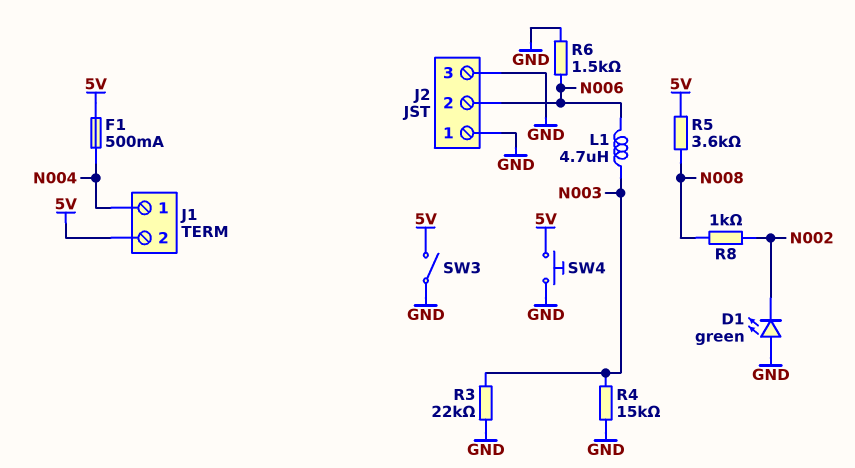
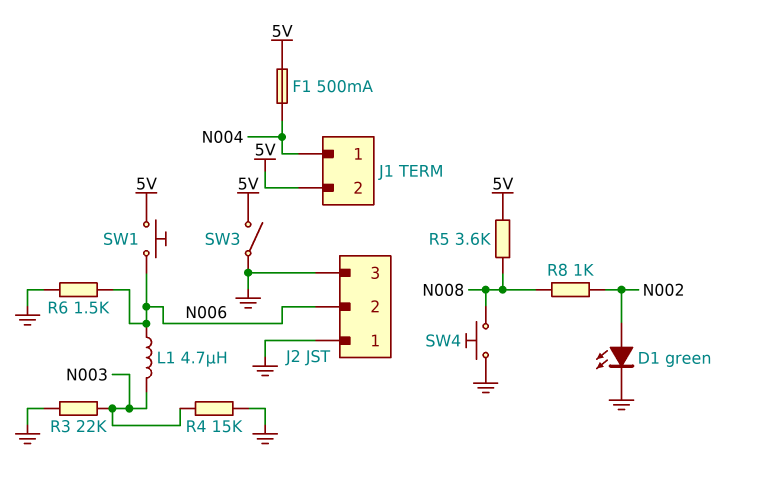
D1: LED green (A GND, K N002) -> LED green (A N002, K GND)
SW1: none -> button (5V, N006)
SW4: button (5V, GND) -> button (GND, N008)

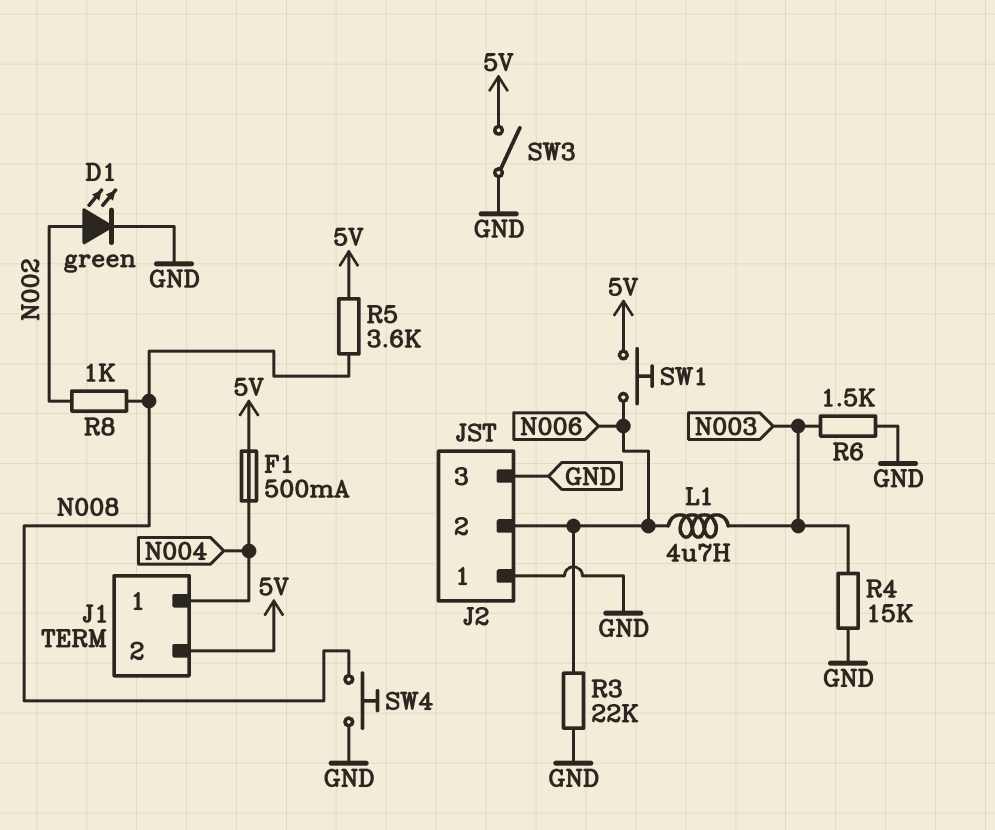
R3: 22k (GND, N003) -> 22k (GND, N006)
R6: 1.5k (GND, N006) -> 1.5k (GND, N003)

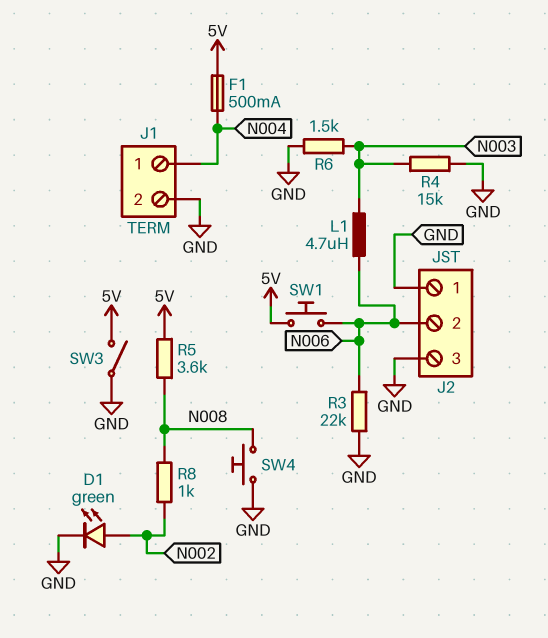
J1 pin 2: 5V -> GND

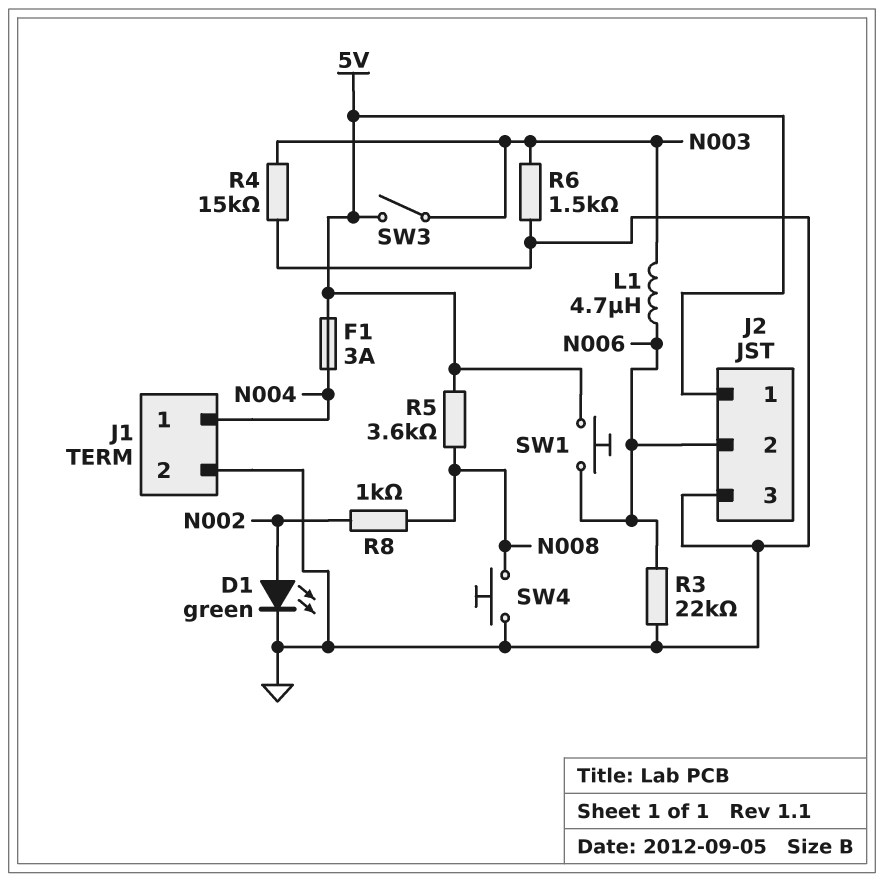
F1: 500mA (5V, N004) -> 3A (5V, N004)
J2 pin 1: GND -> 5V
SW3: switch (5V, GND) -> switch (5V, N003)

